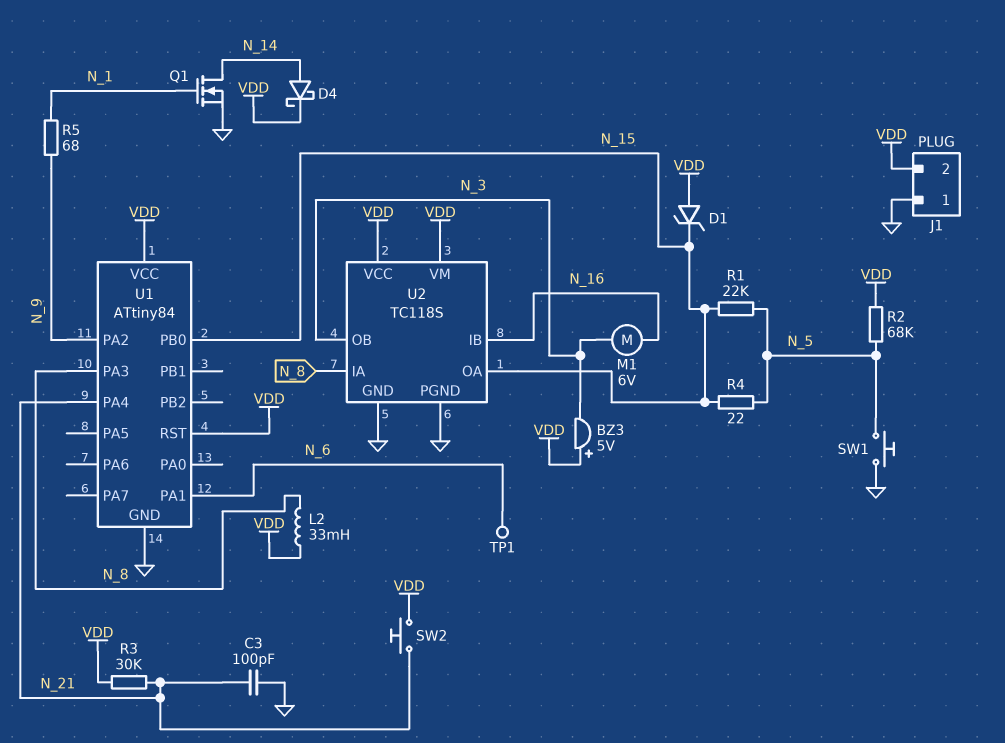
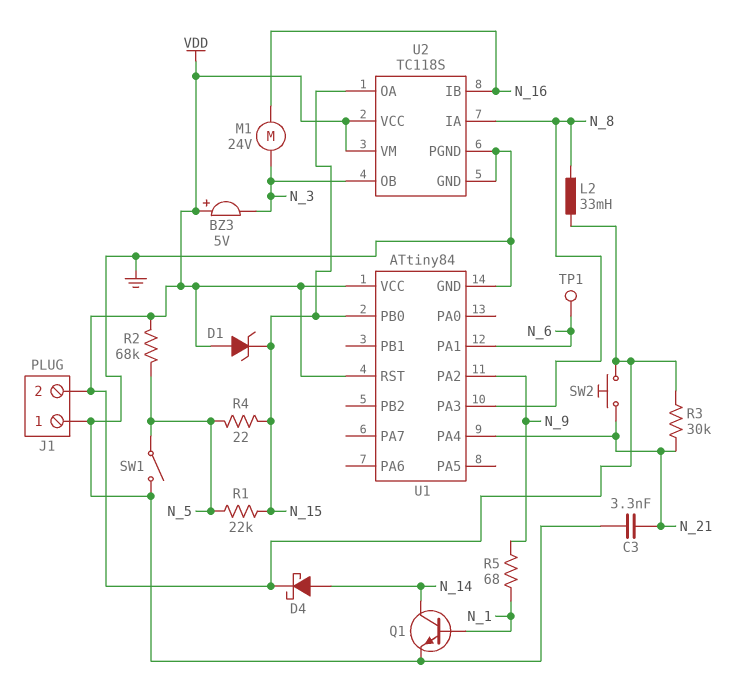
C3: 100pF (GND, N_21) -> 3.3nF (GND, N_21)
M1: motor 6V (N_3, N_16) -> motor 24V (N_3, N_16)
Q1: NMOS (G N_1, D N_14, S GND) -> NPN (B N_1, C N_14, E GND)
SW1: button (GND, N_5) -> switch (GND, N_5)

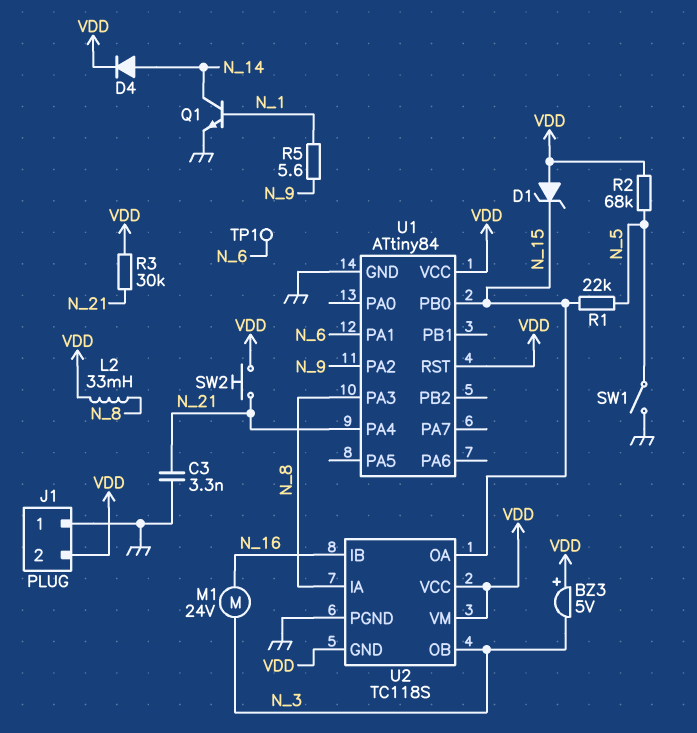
D4: schottky (A N_14, K VDD) -> diode (A N_14, K VDD)
R4: 22 (N_5, N_15) -> none
R5: 68 (N_1, N_9) -> 5.6 (N_1, N_9)
U2 pin GND: GND -> VDD

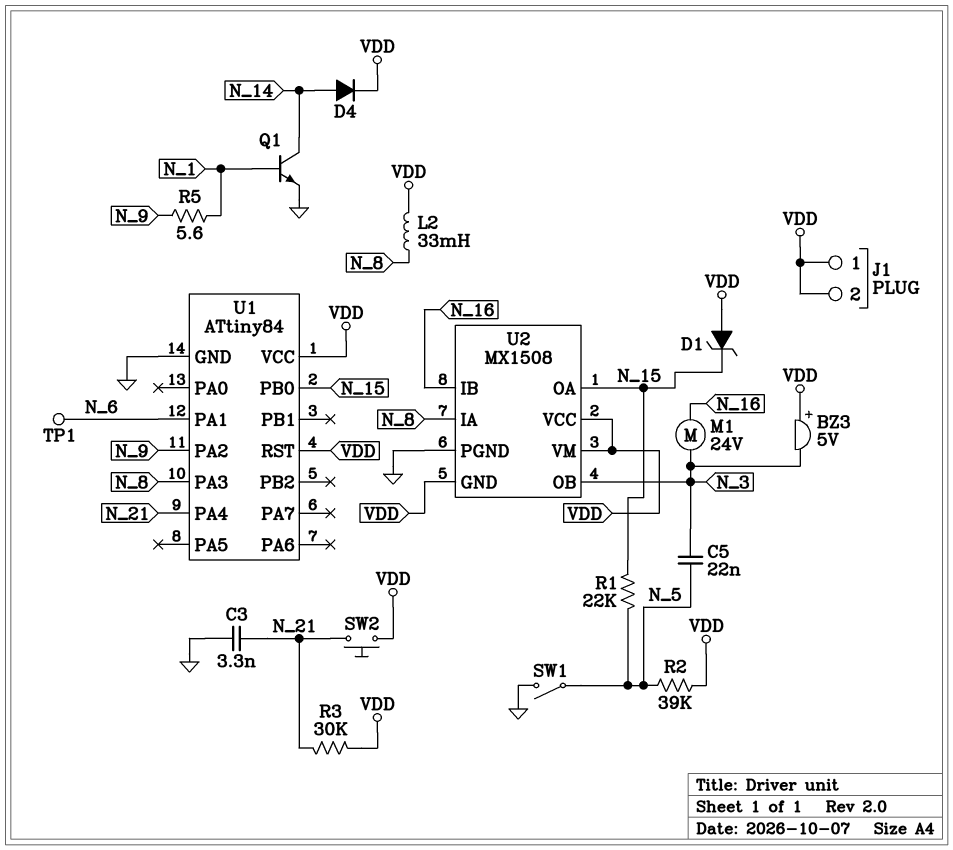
C5: none -> 22nF (N_3, N_5)
J1 pin 1: GND -> VDD
R2: 68k (N_5, VDD) -> 39k (N_5, VDD)
U2: TC118S -> MX1508

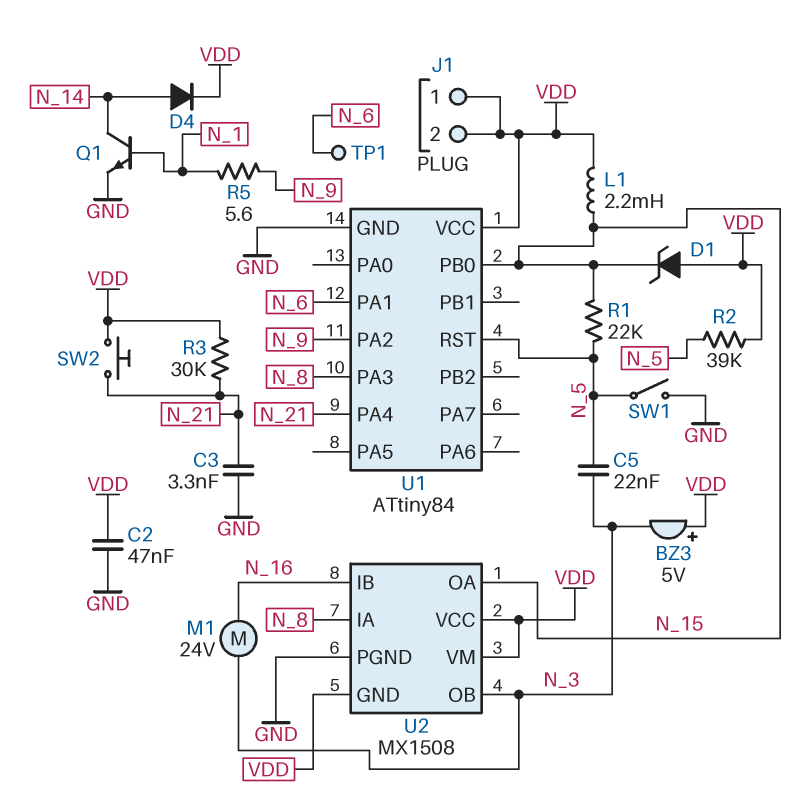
C2: none -> 47nF (GND, VDD)
L1: none -> 2.2mH (N_15, VDD)
L2: 33mH (N_8, VDD) -> none
U1 pin RST: VDD -> N_5

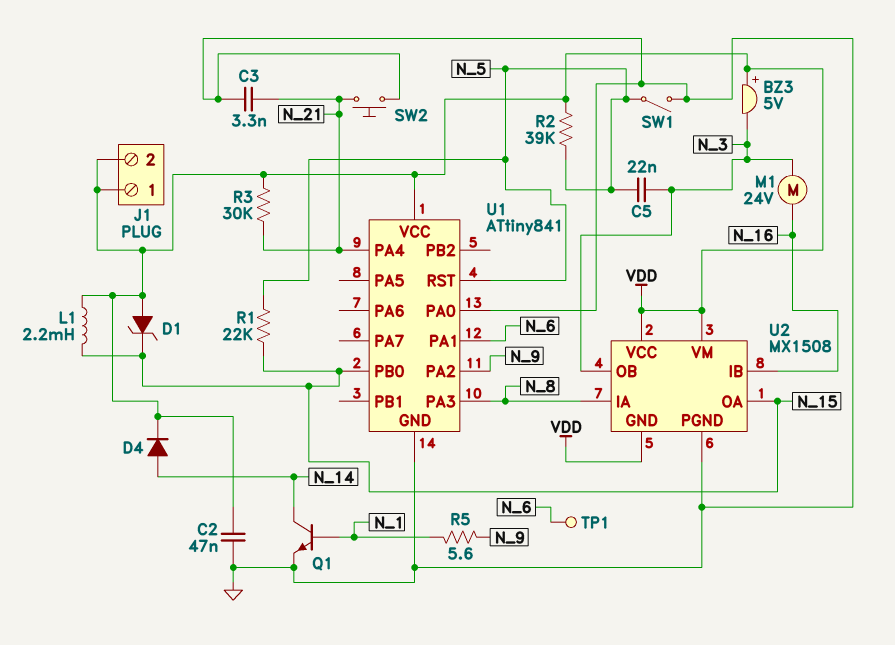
SW2: button (N_21, VDD) -> button (GND, N_21)
U1: ATtiny84 -> ATtiny841
U1 pin PA0: none -> GND

